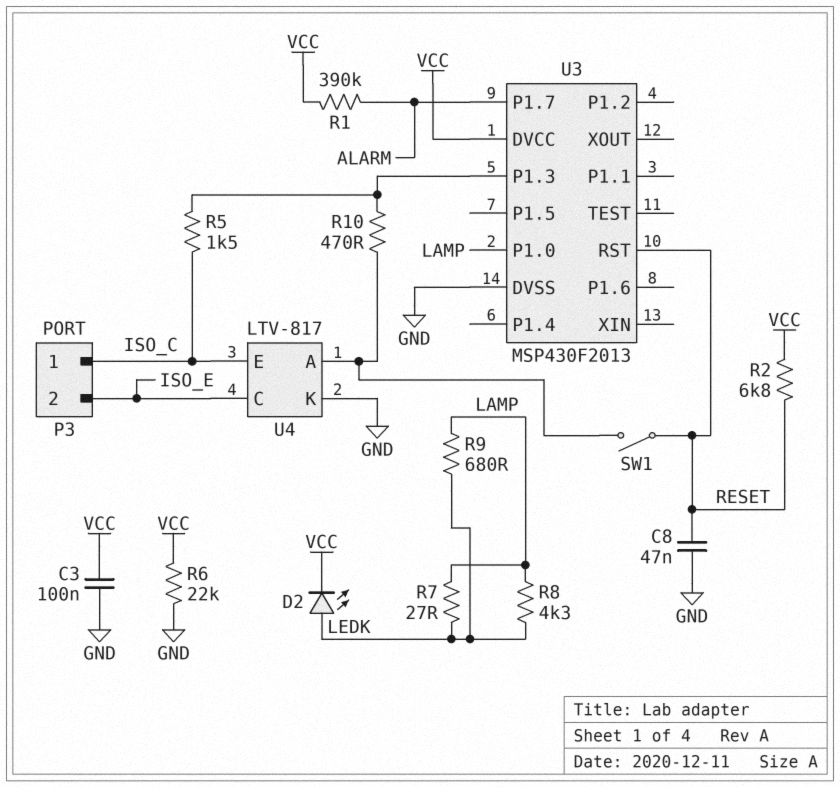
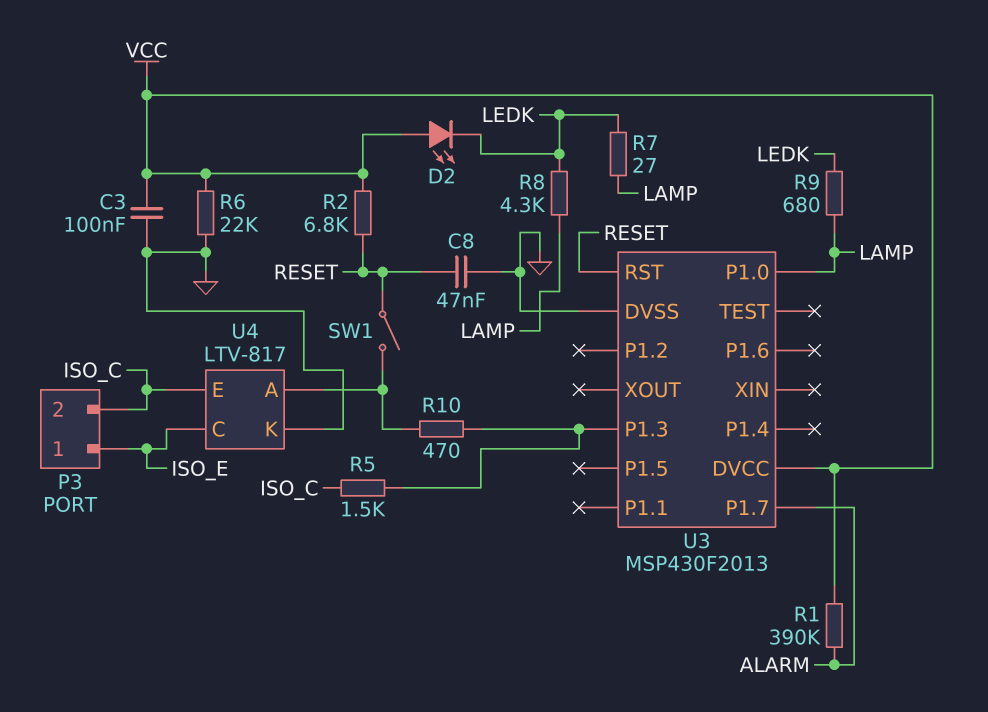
D2: LED (A LEDK, K VCC) -> LED (A VCC, K LEDK)
P3 pin 1: ISO_C -> ISO_E
P3 pin 2: ISO_E -> ISO_C

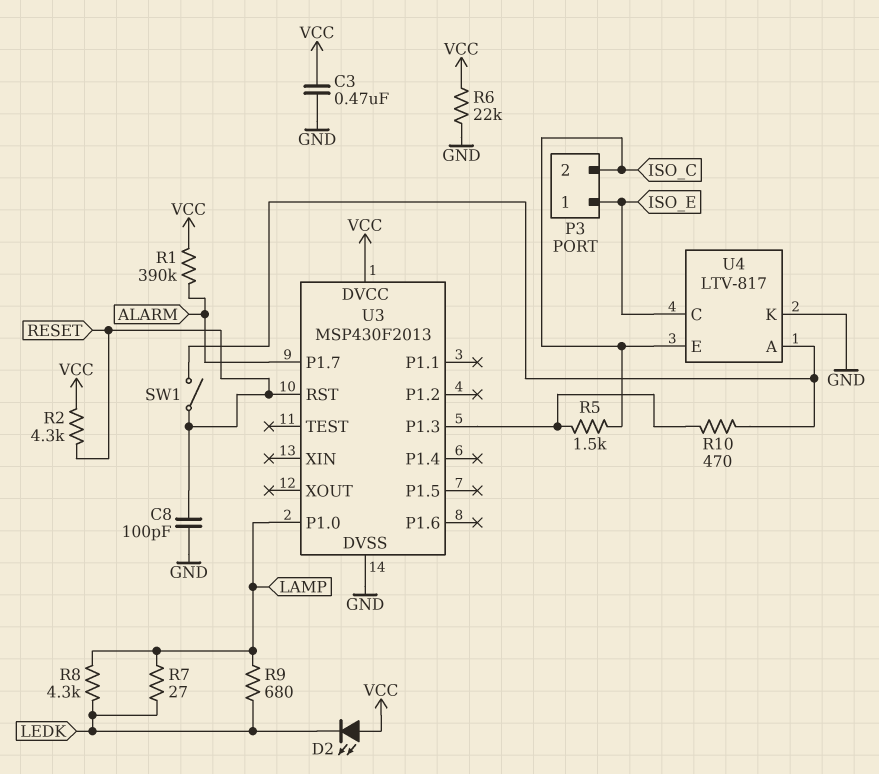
C3: 100nF (GND, VCC) -> 470nF (GND, VCC)
C8: 47nF (GND, RESET) -> 100pF (GND, RESET)
R2: 6.8k (RESET, VCC) -> 4.3k (RESET, VCC)

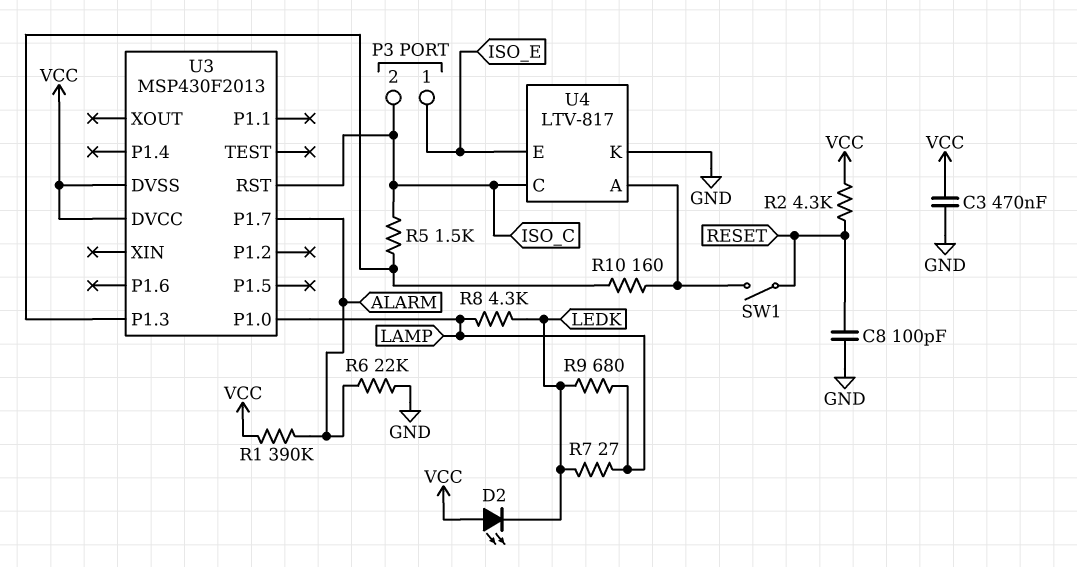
R6: 22k (GND, VCC) -> 22k (ALARM, GND)
R10: 470 (U3/P1.3, U4/A) -> 160 (U3/P1.3, U4/A)
U3 pin DVSS: GND -> VCC
U3 pin RST: RESET -> ISO_C
U4 pin C: ISO_E -> ISO_C
U4 pin E: ISO_C -> ISO_E

